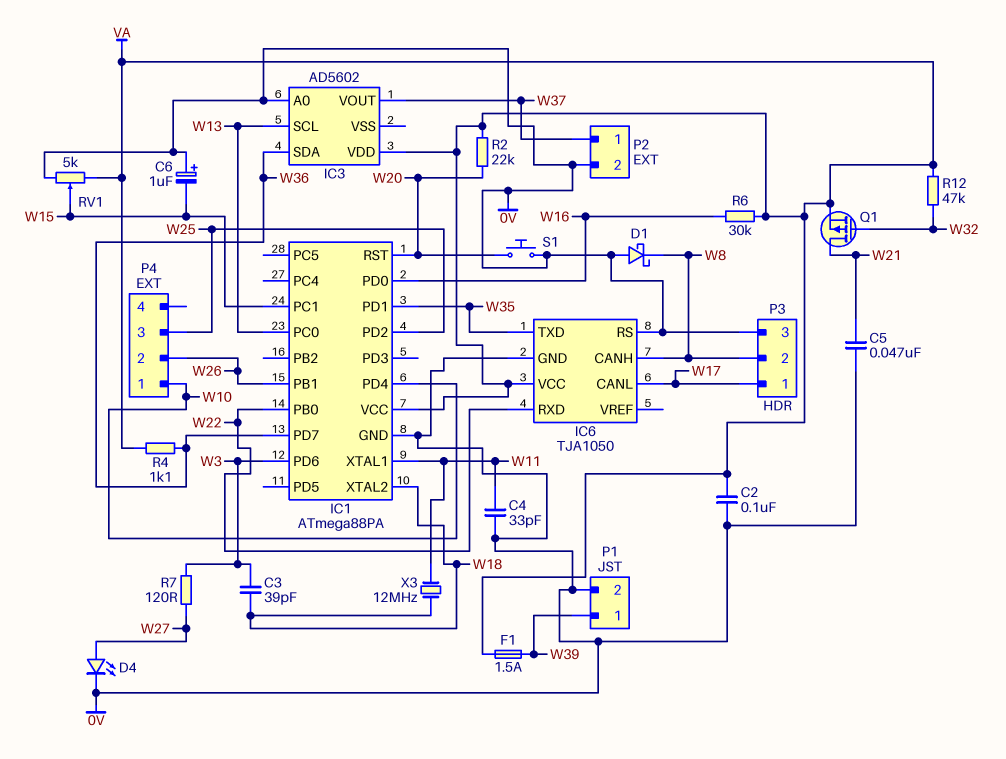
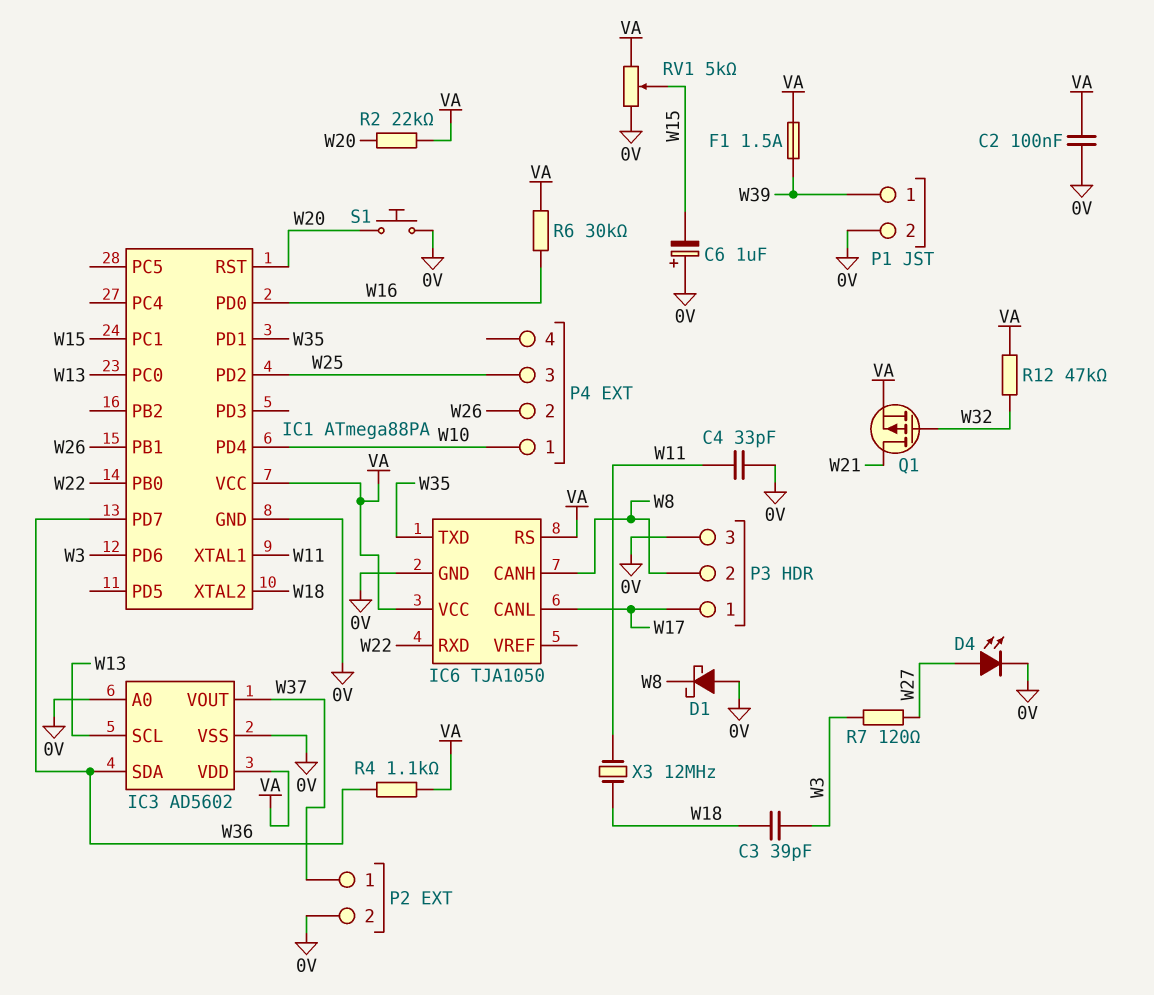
C5: 47nF (0V, W21) -> none
IC3 pin VSS: none -> 0V
IC6 pin RS: 0V -> VA

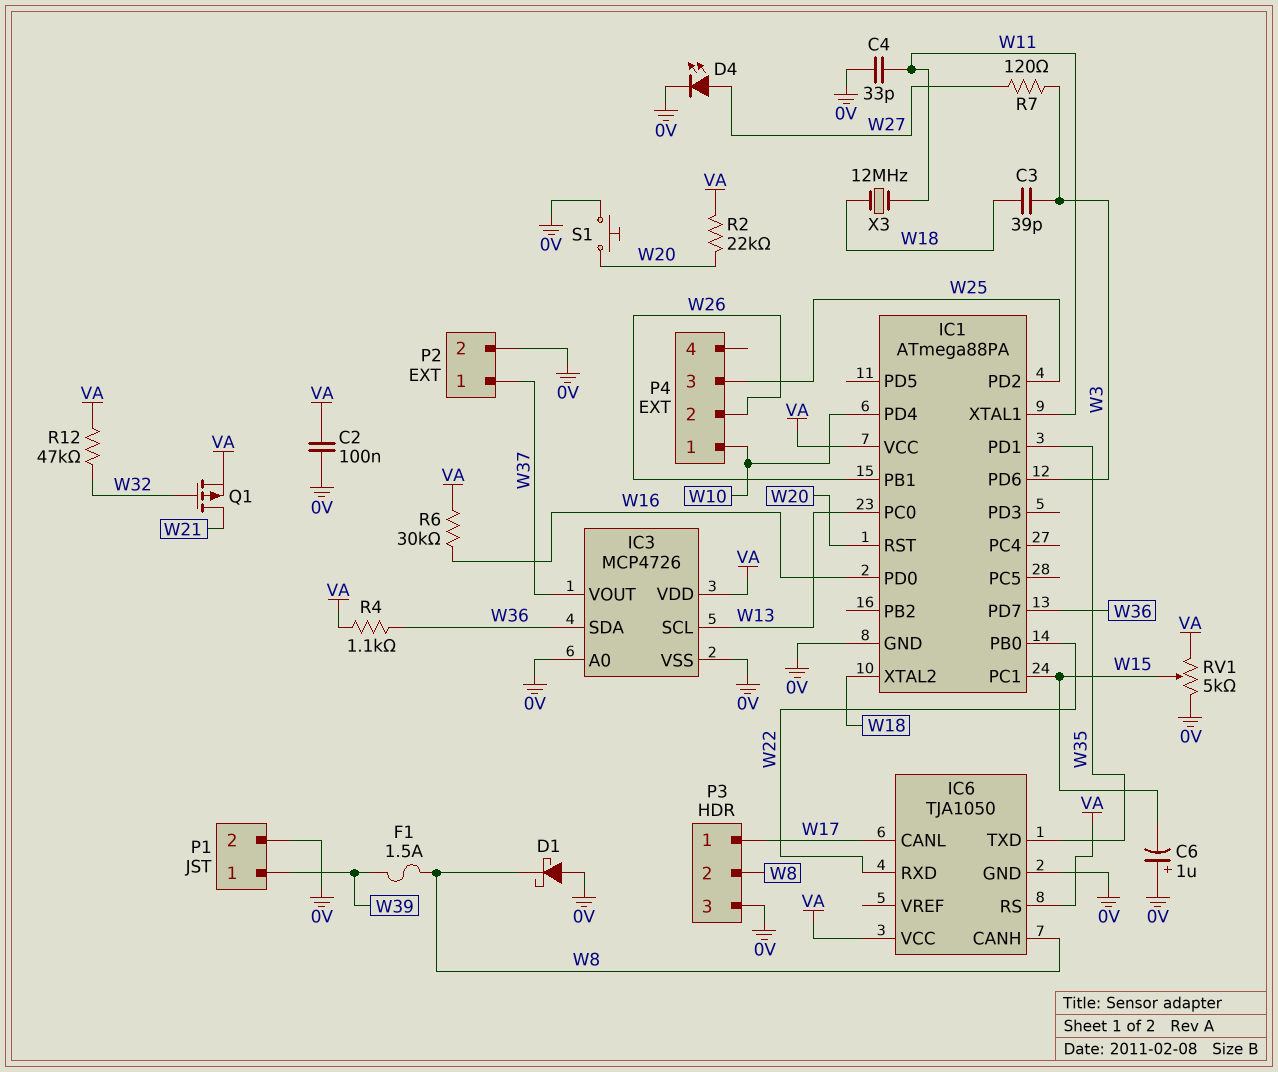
F1: 1.5A (VA, W39) -> 1.5A (W8, W39)
IC3: AD5602 -> MCP4726

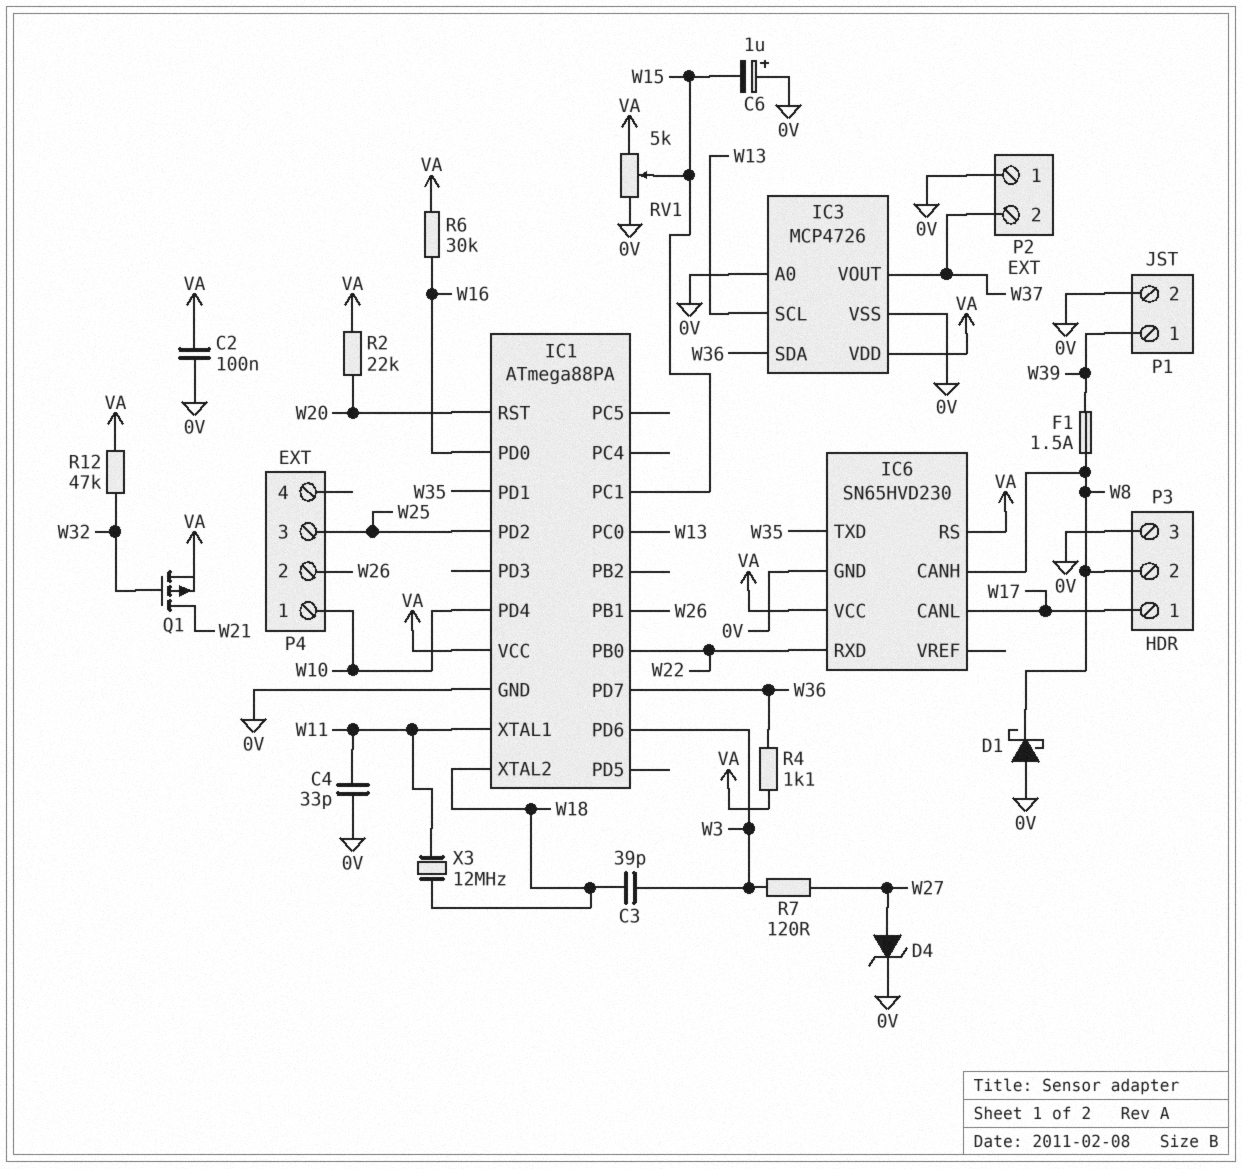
D4: LED (A W27, K 0V) -> zener (A W27, K 0V)
IC6: TJA1050 -> SN65HVD230
P2 pin 1: W37 -> 0V
P2 pin 2: 0V -> W37
S1: button (0V, W20) -> none

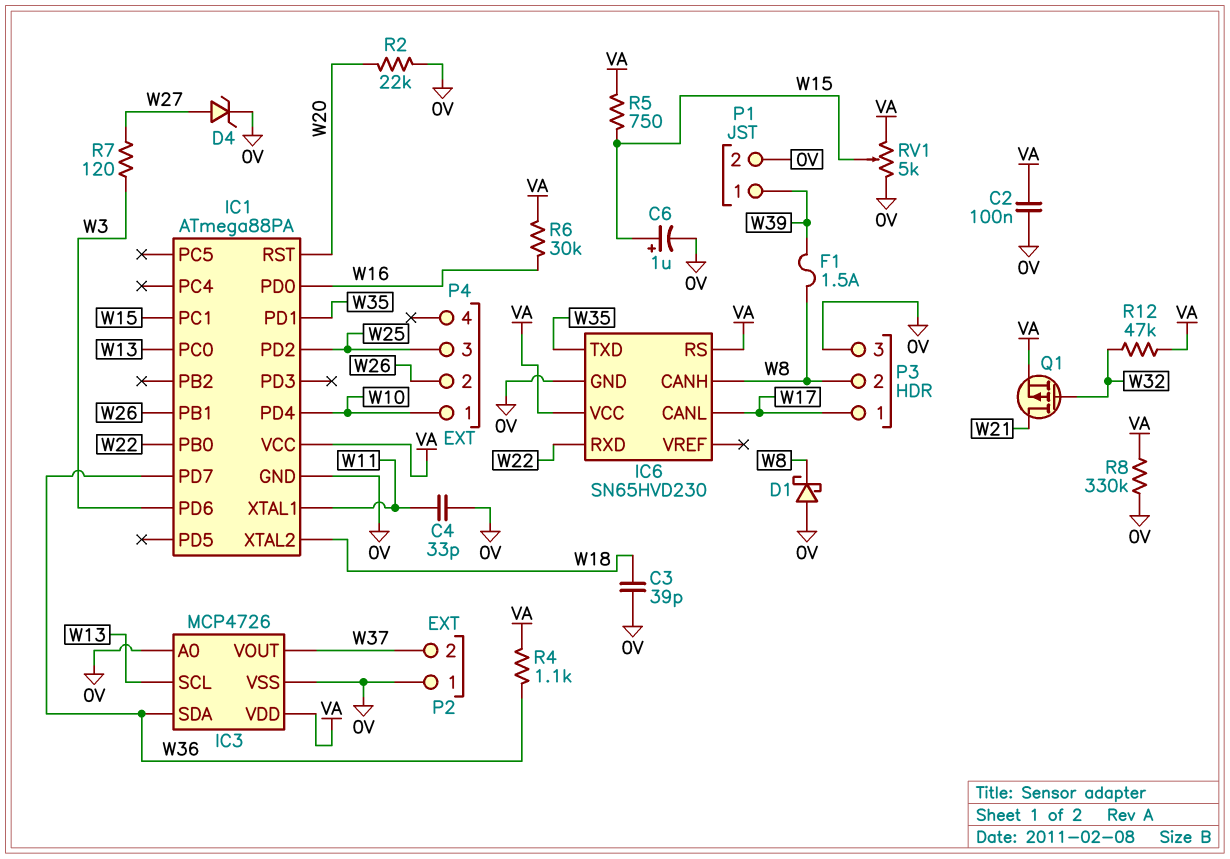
C3: 39pF (W3, W18) -> 39pF (0V, W18)
C6: 1uF (plus 0V, minus W15) -> 1uF (plus W15, minus 0V)
R2: 22k (VA, W20) -> 22k (0V, W20)
R5: none -> 750 (VA, W15)
R8: none -> 330k (0V, VA)
X3: 12MHz (W11, W18) -> none

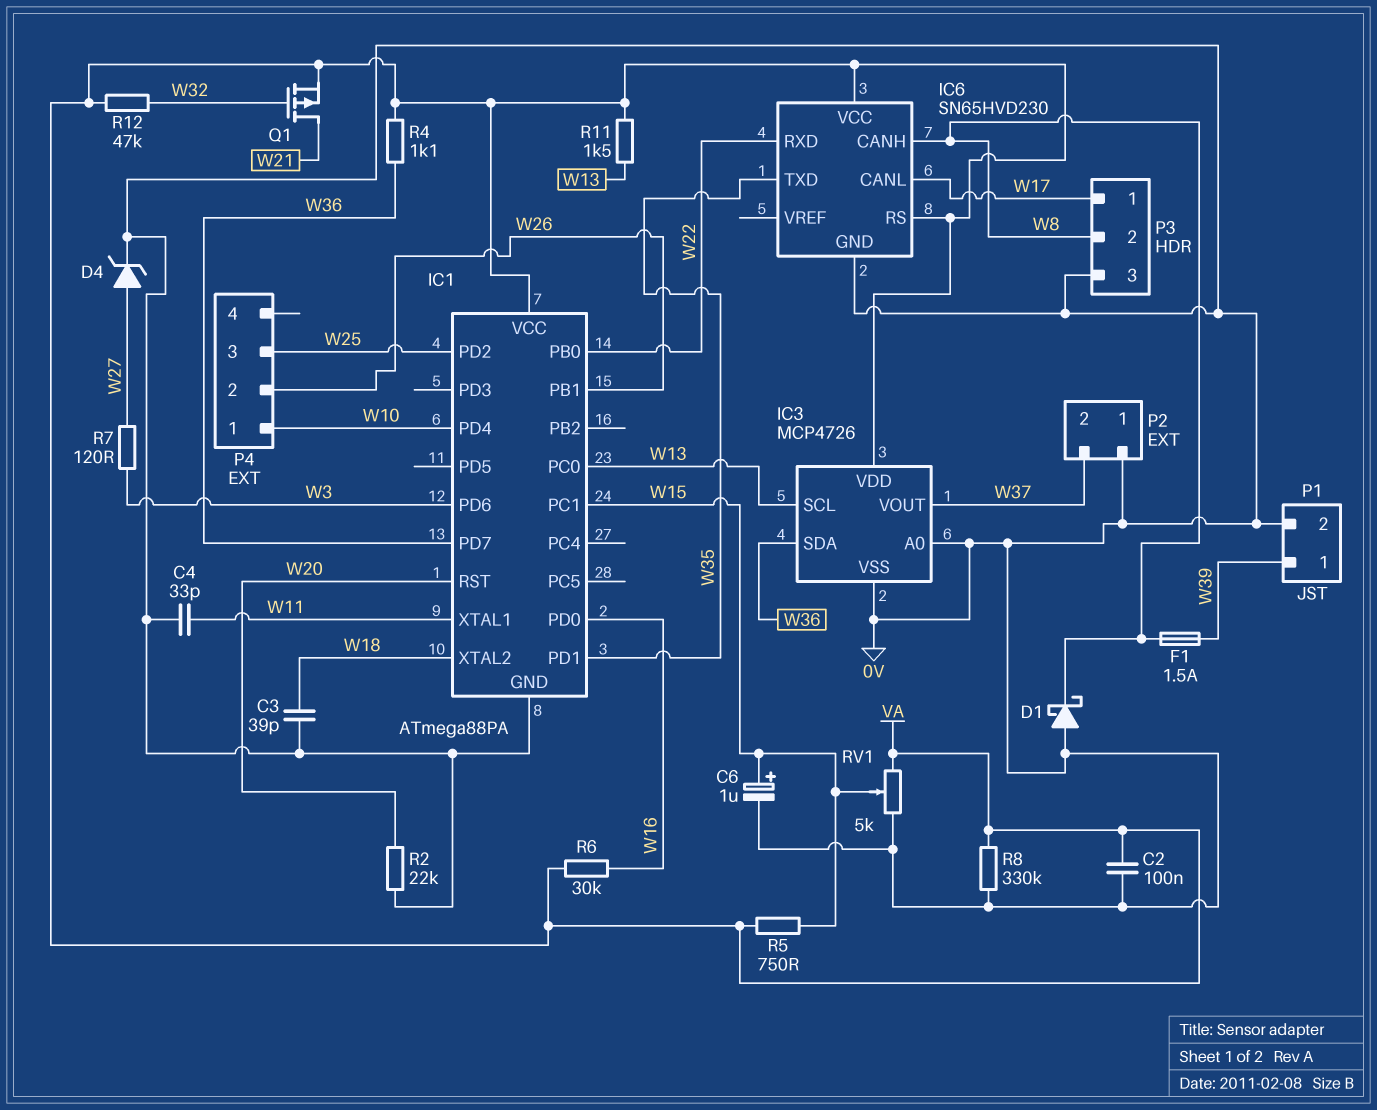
R11: none -> 1.5k (VA, W13)

